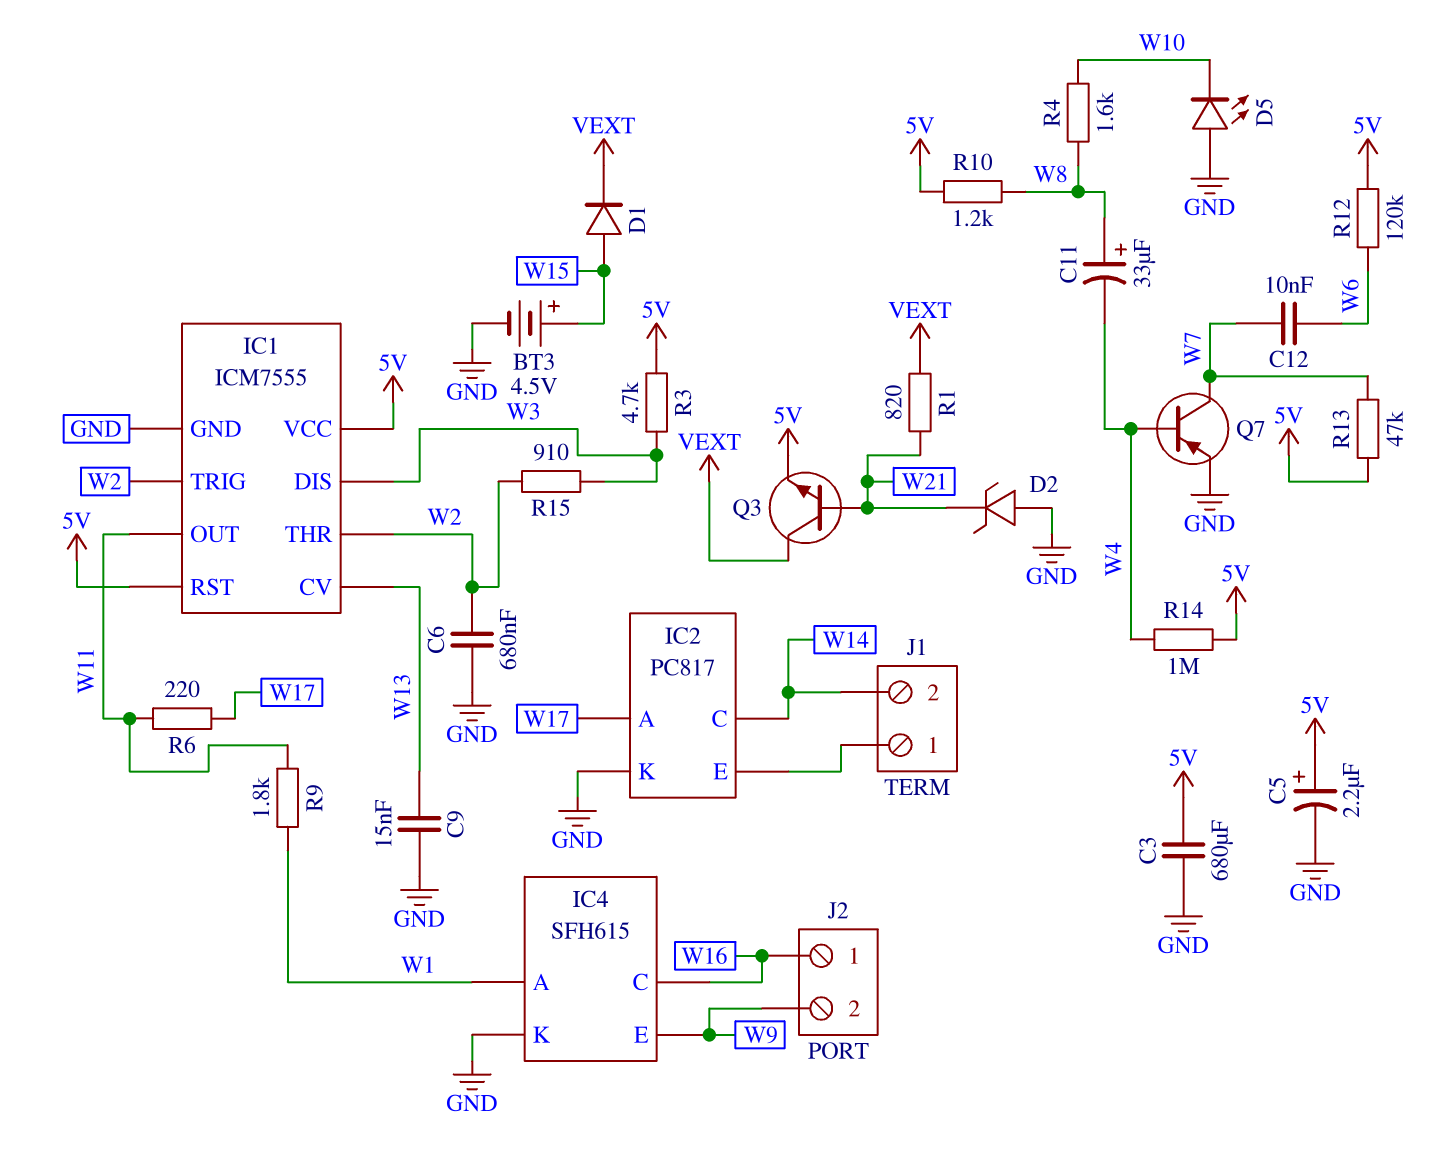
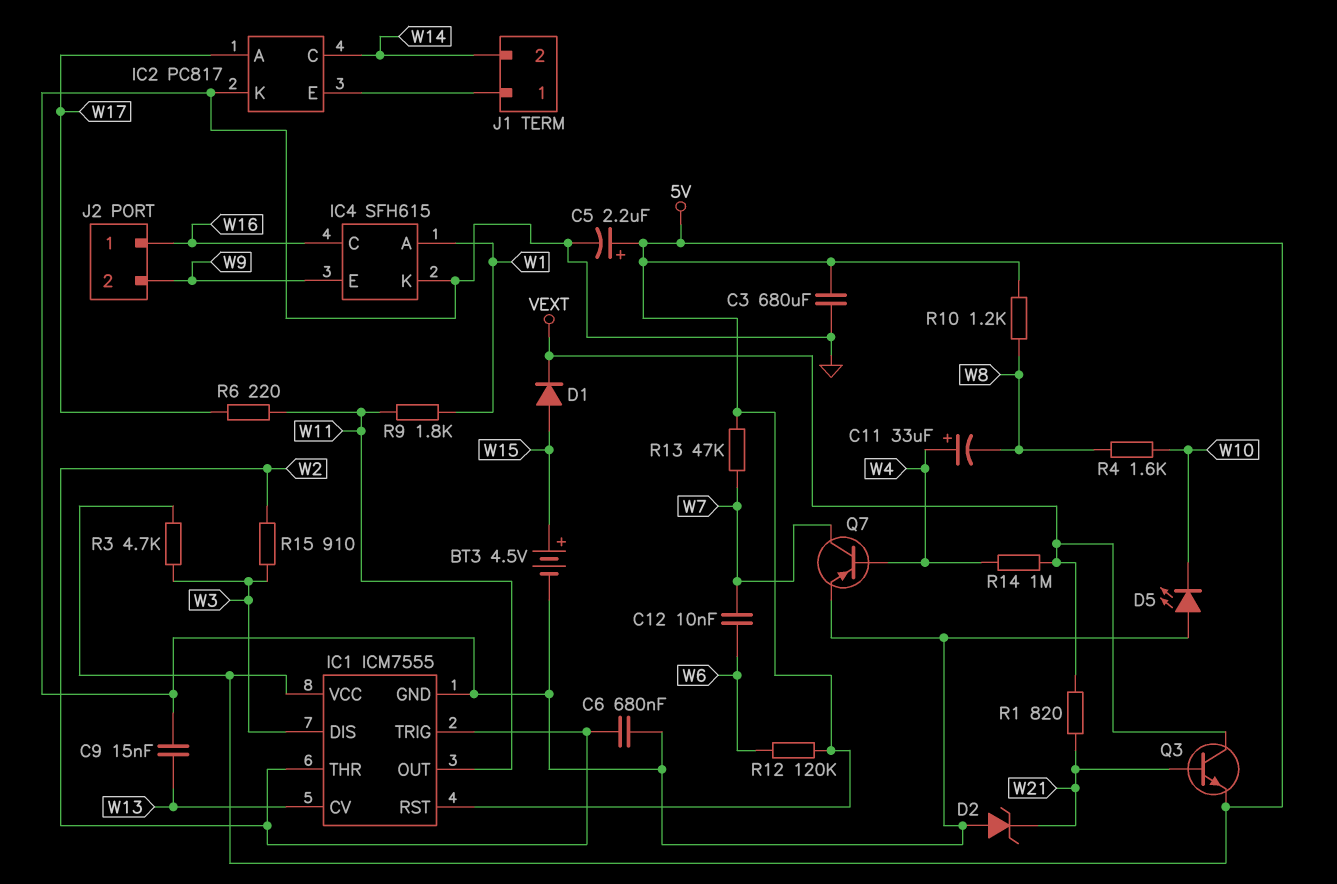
C11: 33uF (plus W8, minus W4) -> 33uF (plus W4, minus W8)
R14: 1M (5V, W4) -> 1M (VEXT, W4)

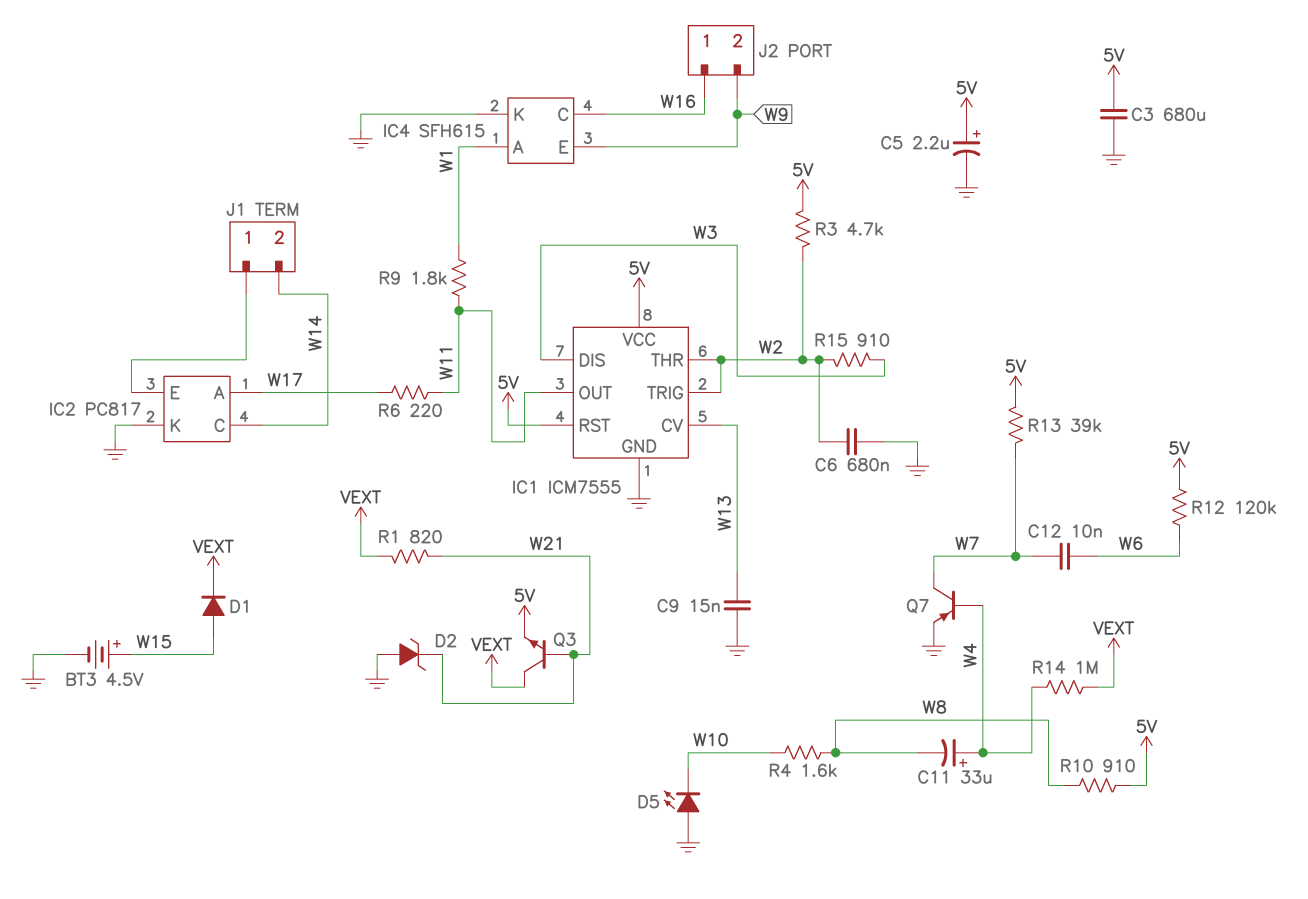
R3: 4.7k (5V, W3) -> 4.7k (5V, W2)
R10: 1.2k (5V, W8) -> 910 (5V, W8)
R13: 47k (5V, W7) -> 39k (5V, W7)

